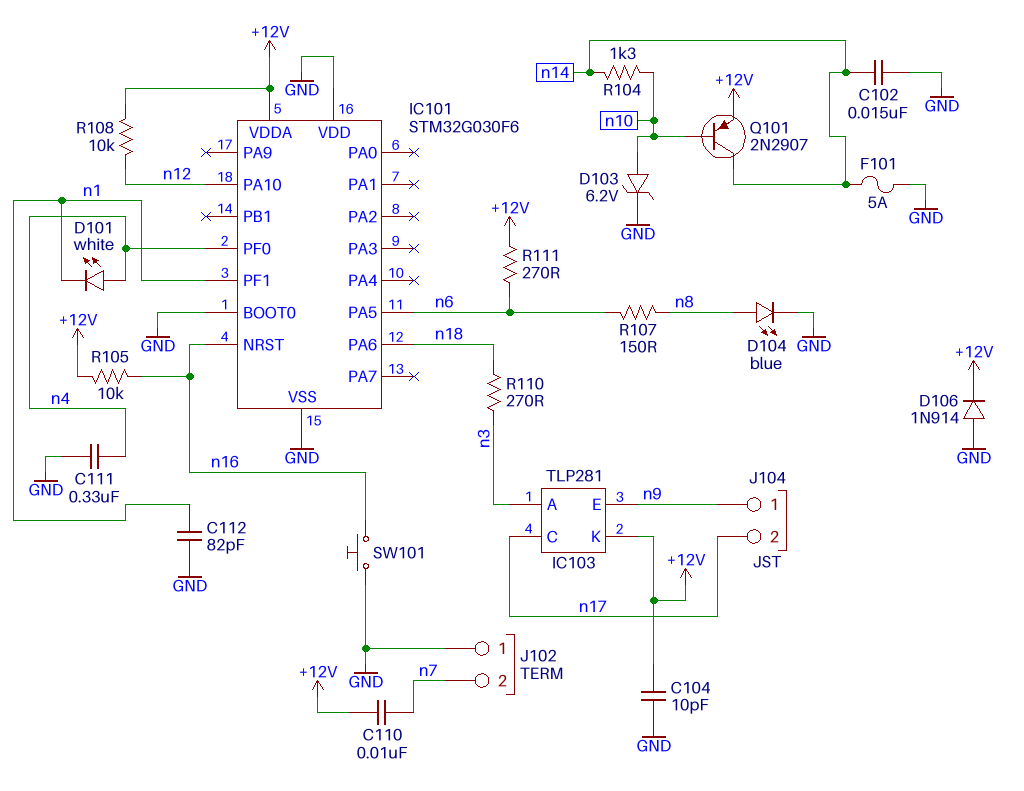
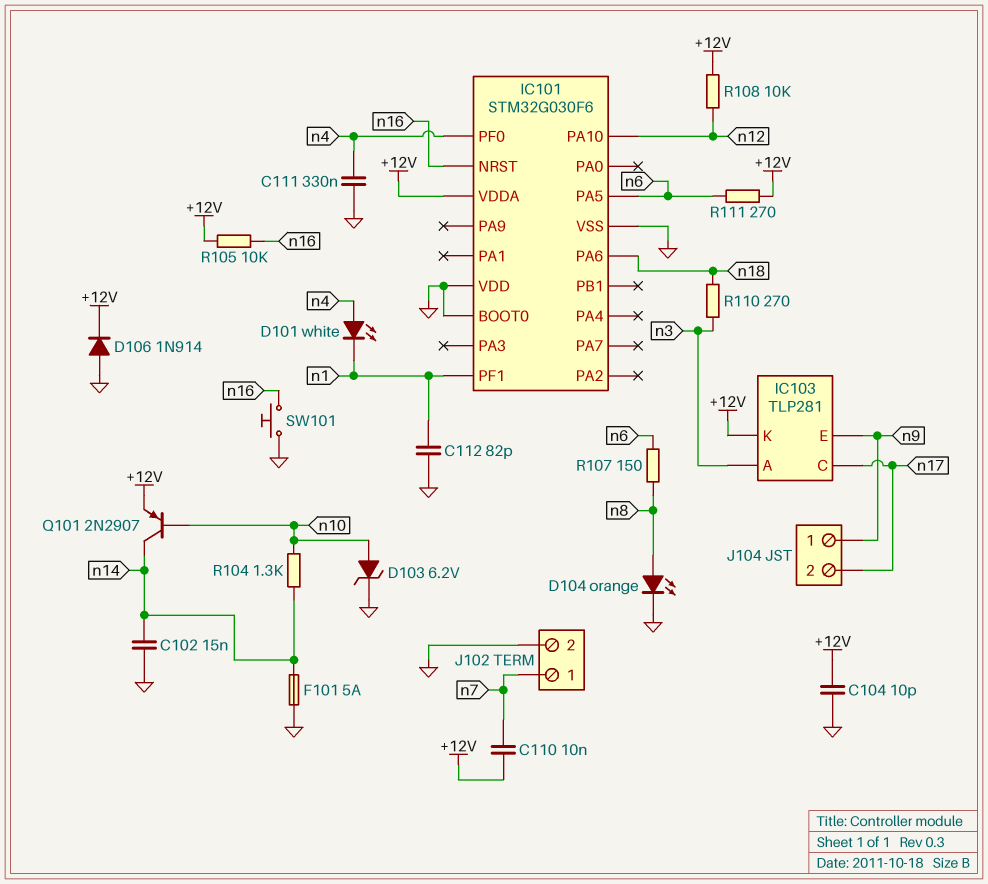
D104: LED blue (A n8, K GND) -> LED orange (A n8, K GND)
J102 pin 1: GND -> n7
J102 pin 2: n7 -> GND

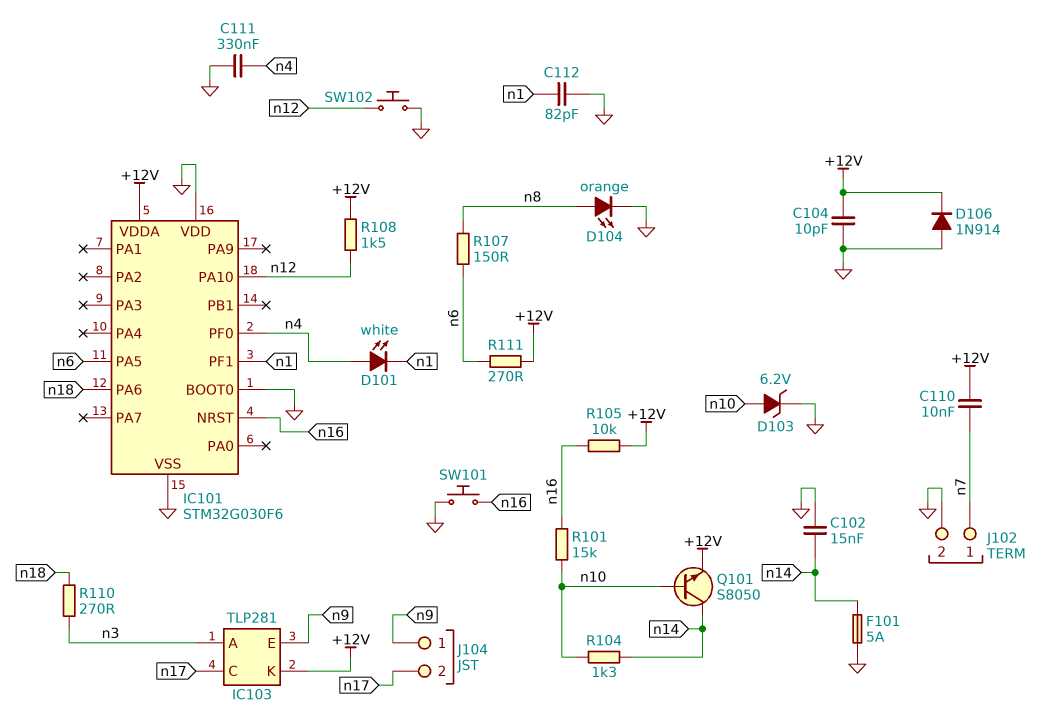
Q101: PNP 2N2907 (B n10, C n14, E +12V) -> NPN S8050 (B n10, C n14, E +12V)
R101: none -> 15k (n10, n16)
R108: 10k (+12V, n12) -> 1.5k (+12V, n12)
SW102: none -> button (GND, n12)

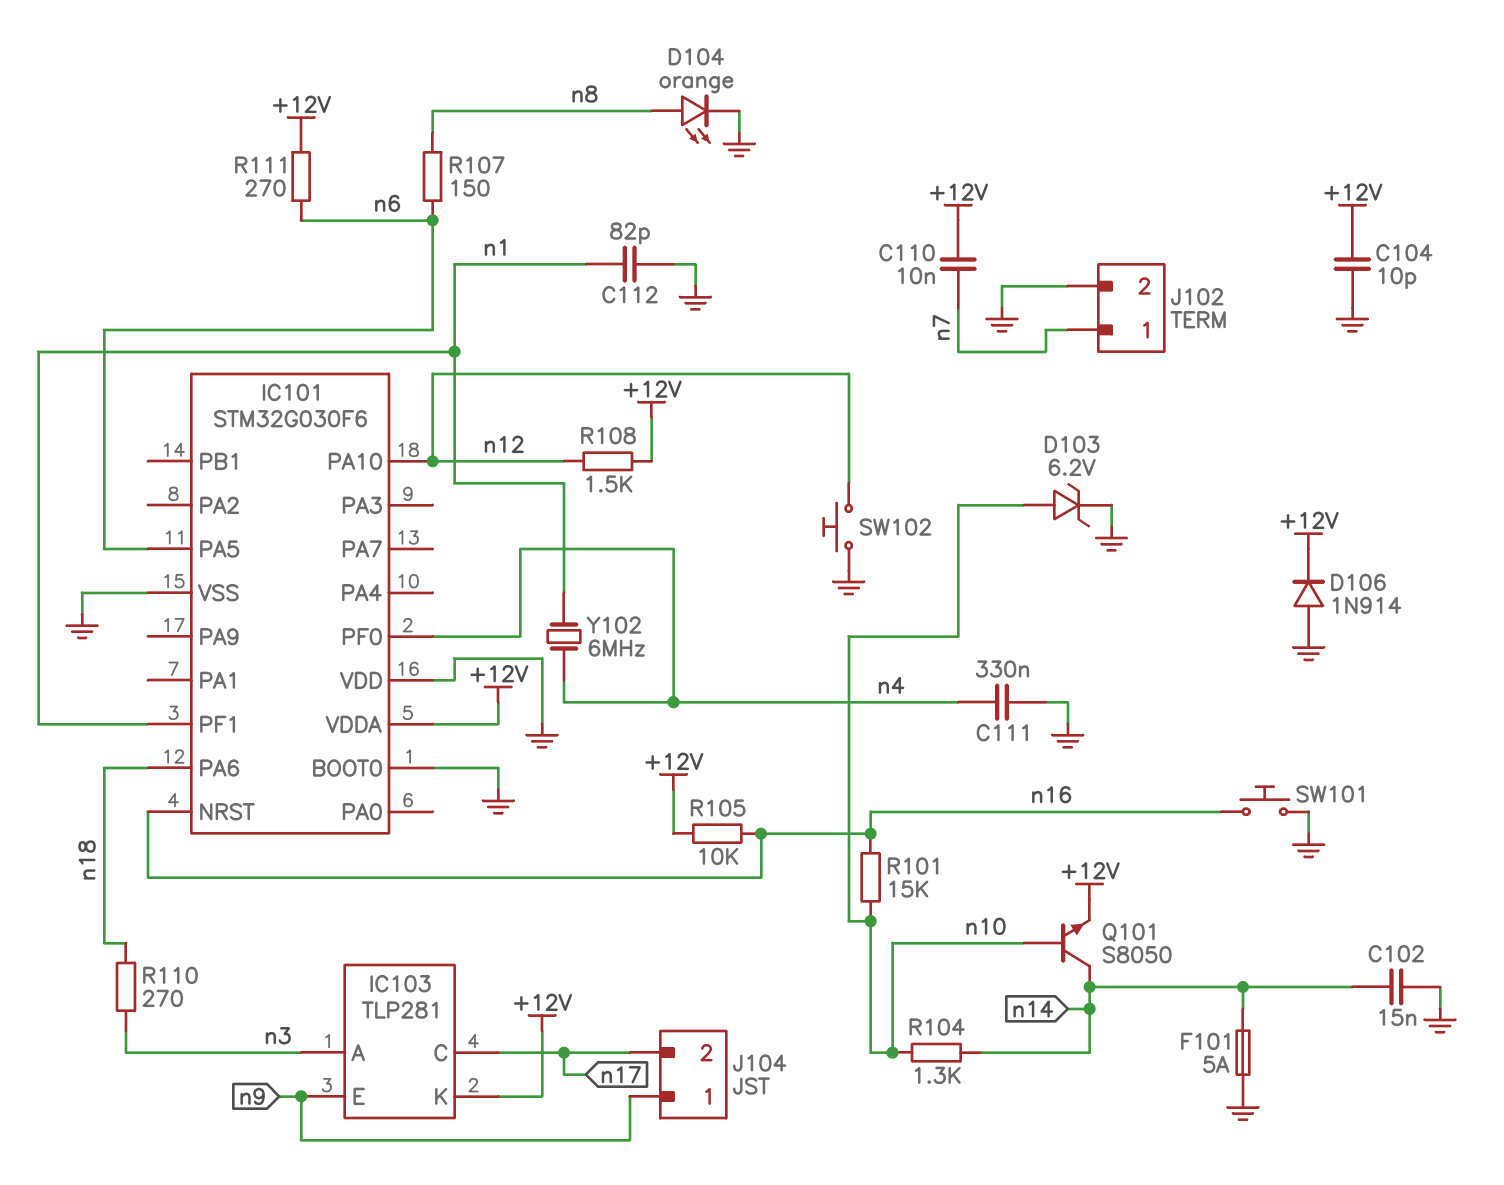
D101: LED white (A n4, K n1) -> none
Y102: none -> 6MHz (n1, n4)

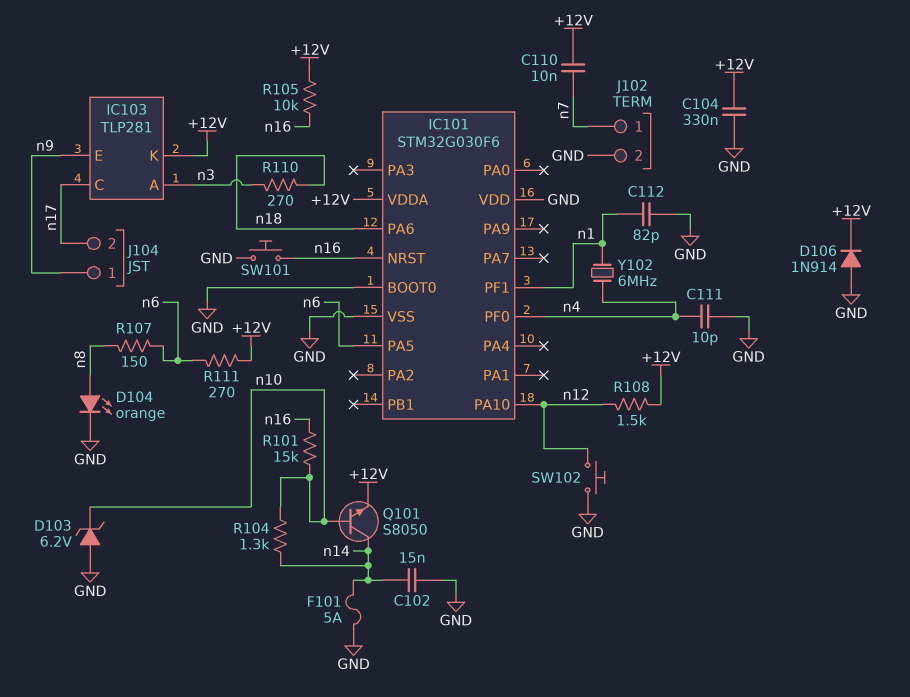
C104: 10pF (+12V, GND) -> 330nF (+12V, GND)
C111: 330nF (GND, n4) -> 10pF (GND, n4)
D103: zener 6.2V (A n10, K GND) -> zener 6.2V (A GND, K n10)

